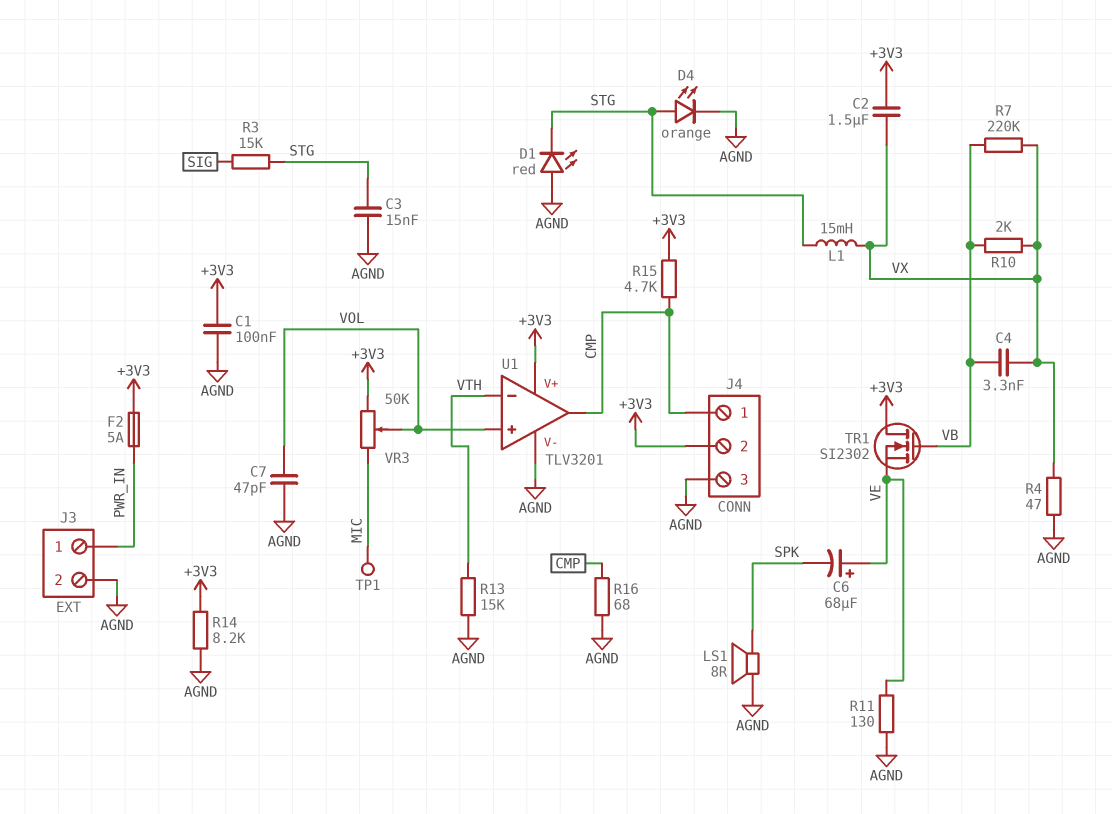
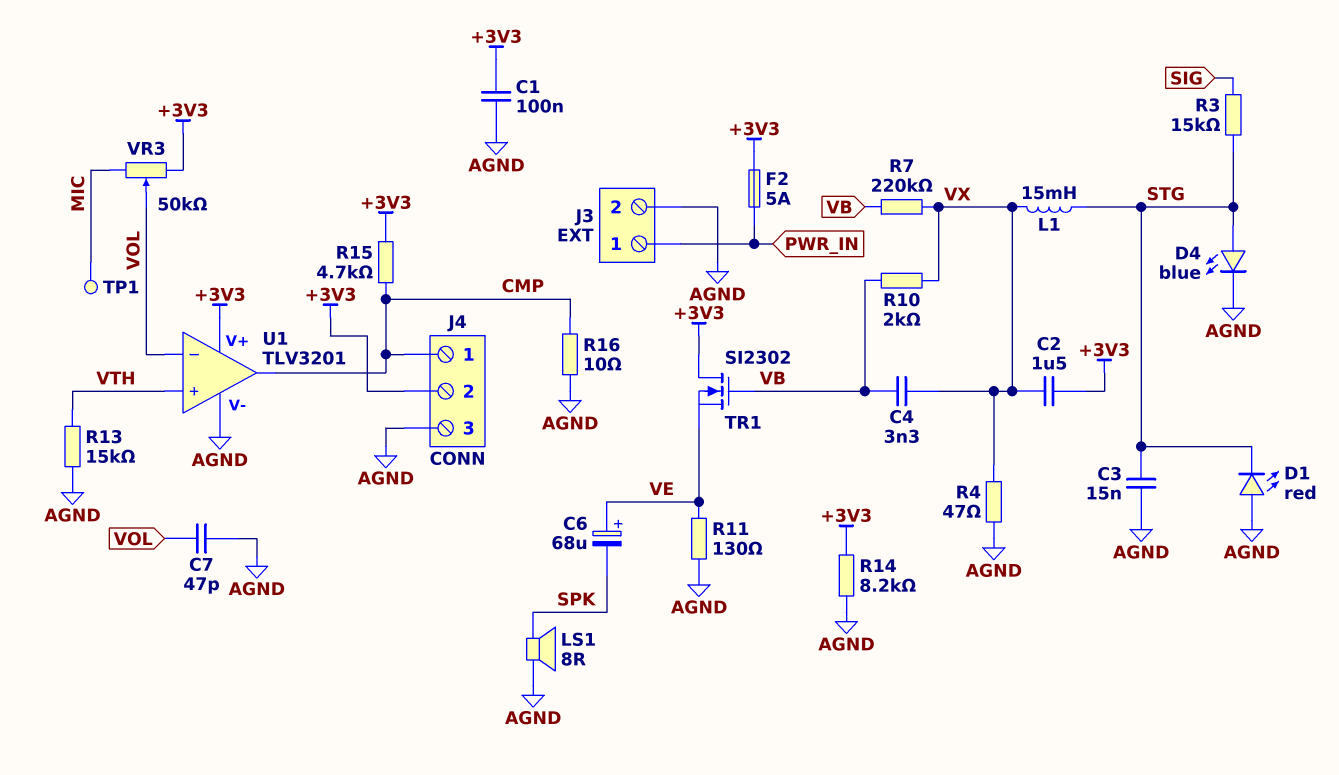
D4: LED orange (A STG, K AGND) -> LED blue (A STG, K AGND)
R16: 68 (AGND, CMP) -> 10 (AGND, CMP)
U1 pin in+: VOL -> VTH
U1 pin in-: VTH -> VOL

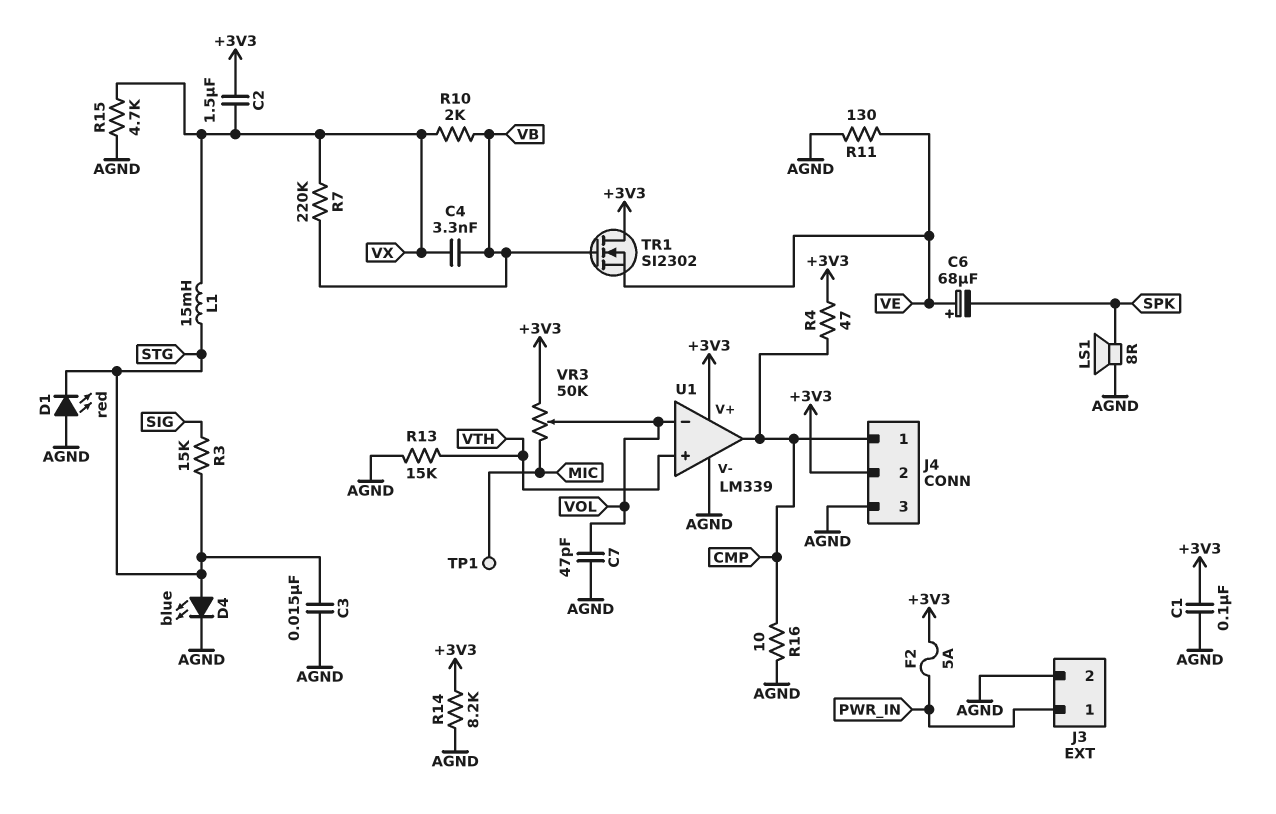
R4: 47 (AGND, VX) -> 47 (+3V3, CMP)
R15: 4.7k (+3V3, CMP) -> 4.7k (AGND, VX)
U1: TLV3201 -> LM339

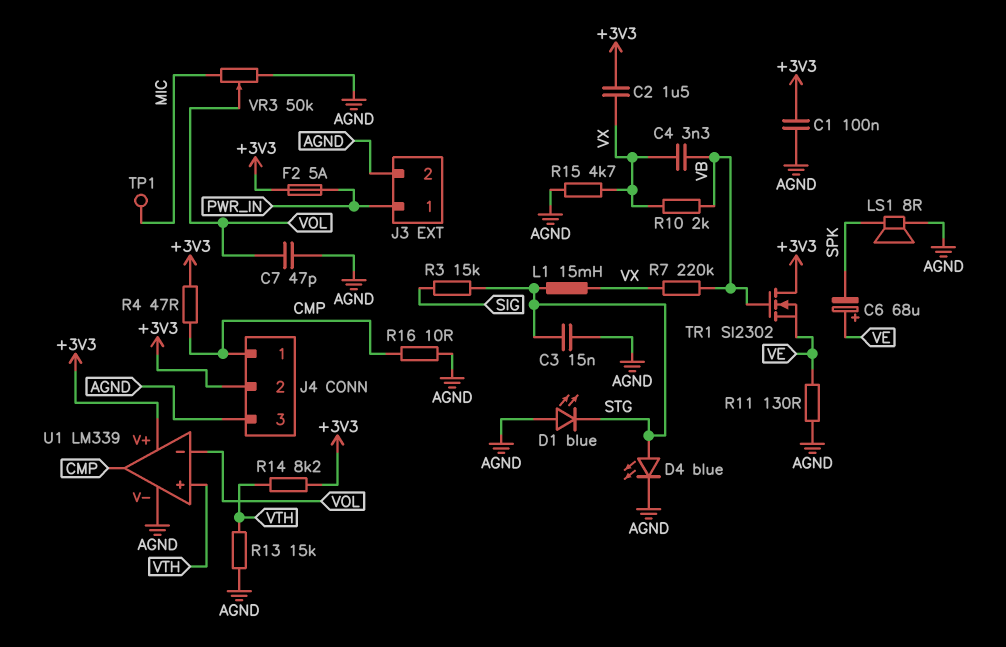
D1: LED red (A AGND, K STG) -> LED blue (A AGND, K STG)
R14: 8.2k (+3V3, AGND) -> 8.2k (+3V3, VTH)
VR3: 50k (+3V3, MIC, wiper VOL) -> 50k (AGND, MIC, wiper VOL)

